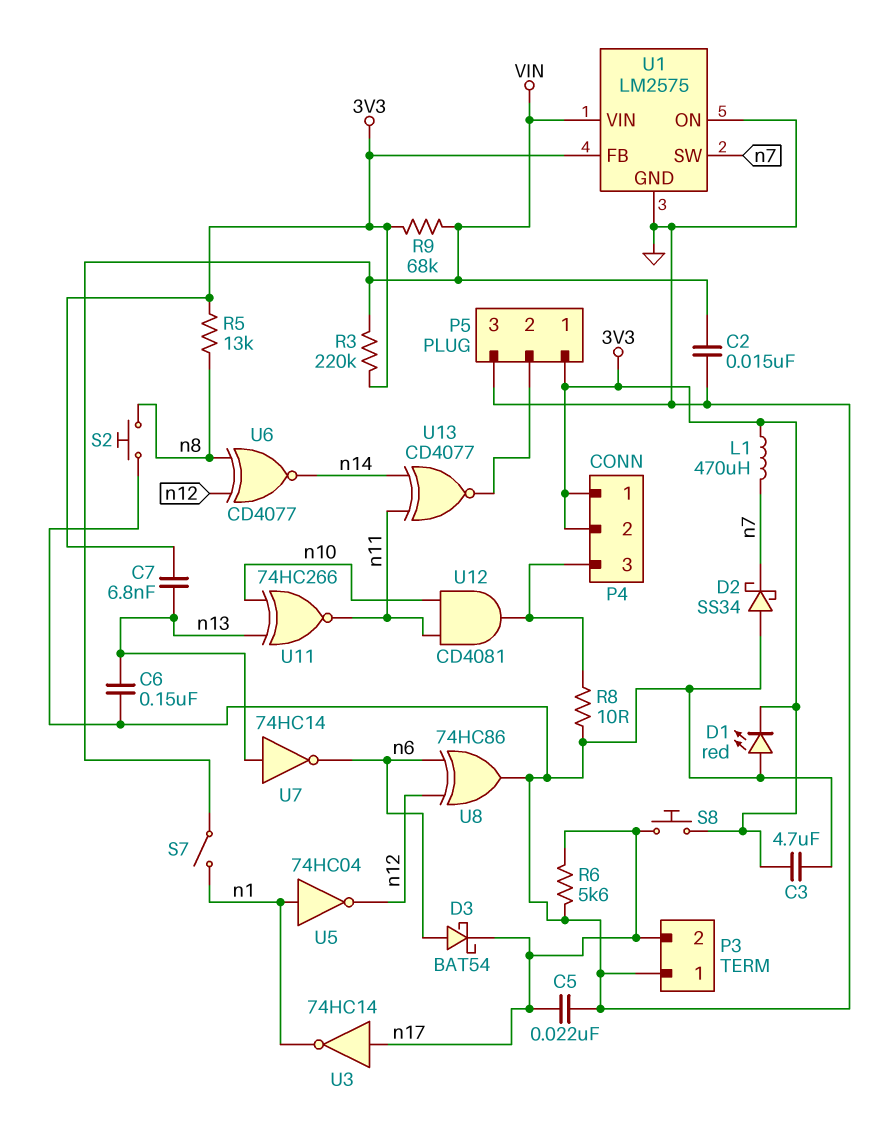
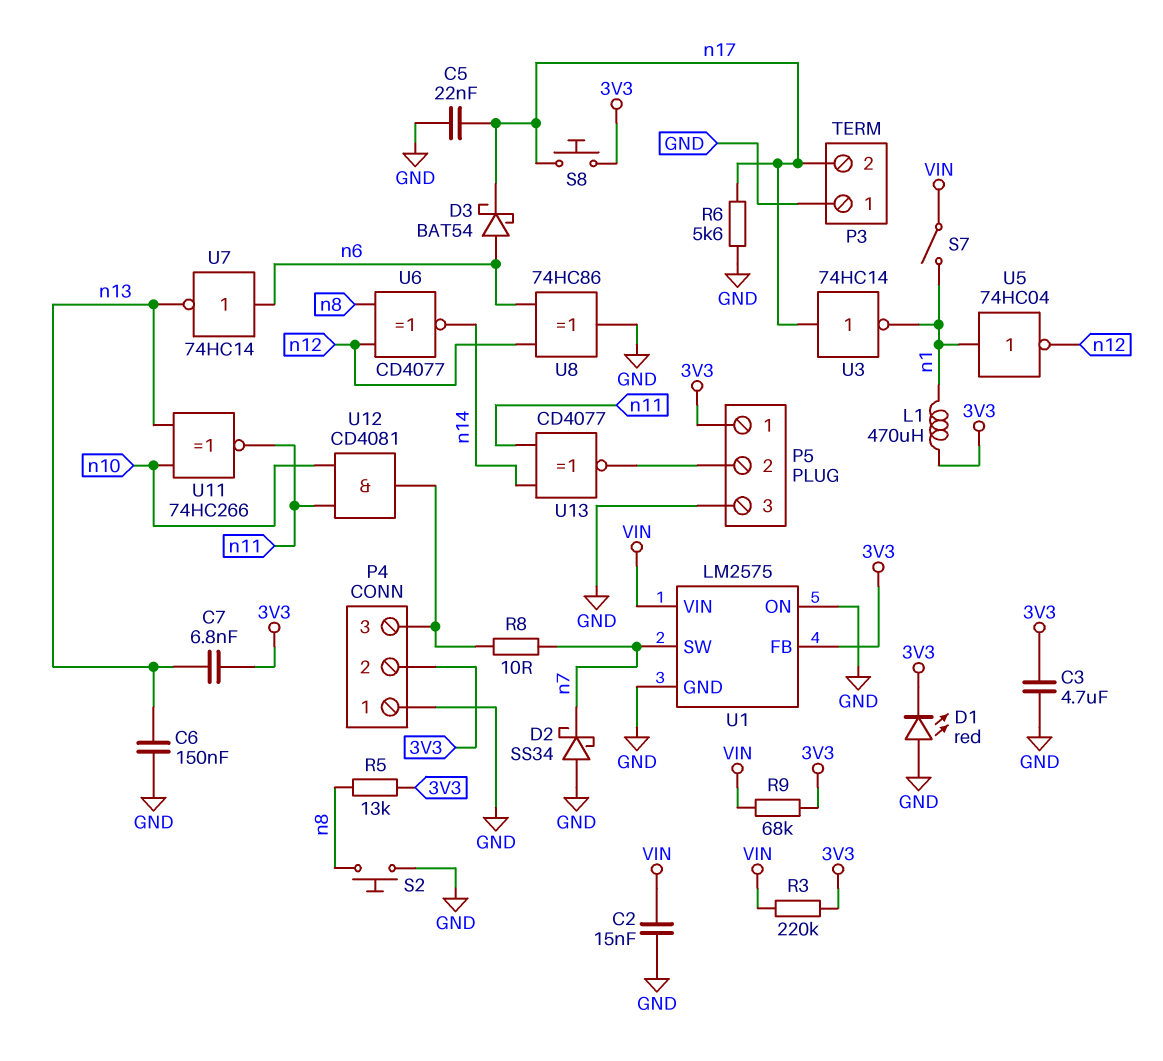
L1: 470uH (3V3, n7) -> 470uH (3V3, n1)
P4 pin 1: 3V3 -> GND
R8: 10 (GND, P4/3) -> 10 (P4/3, n7)
U7: NOT 74HC14 (in n13, out n6) -> NOT 74HC14 (in n6, out n13)

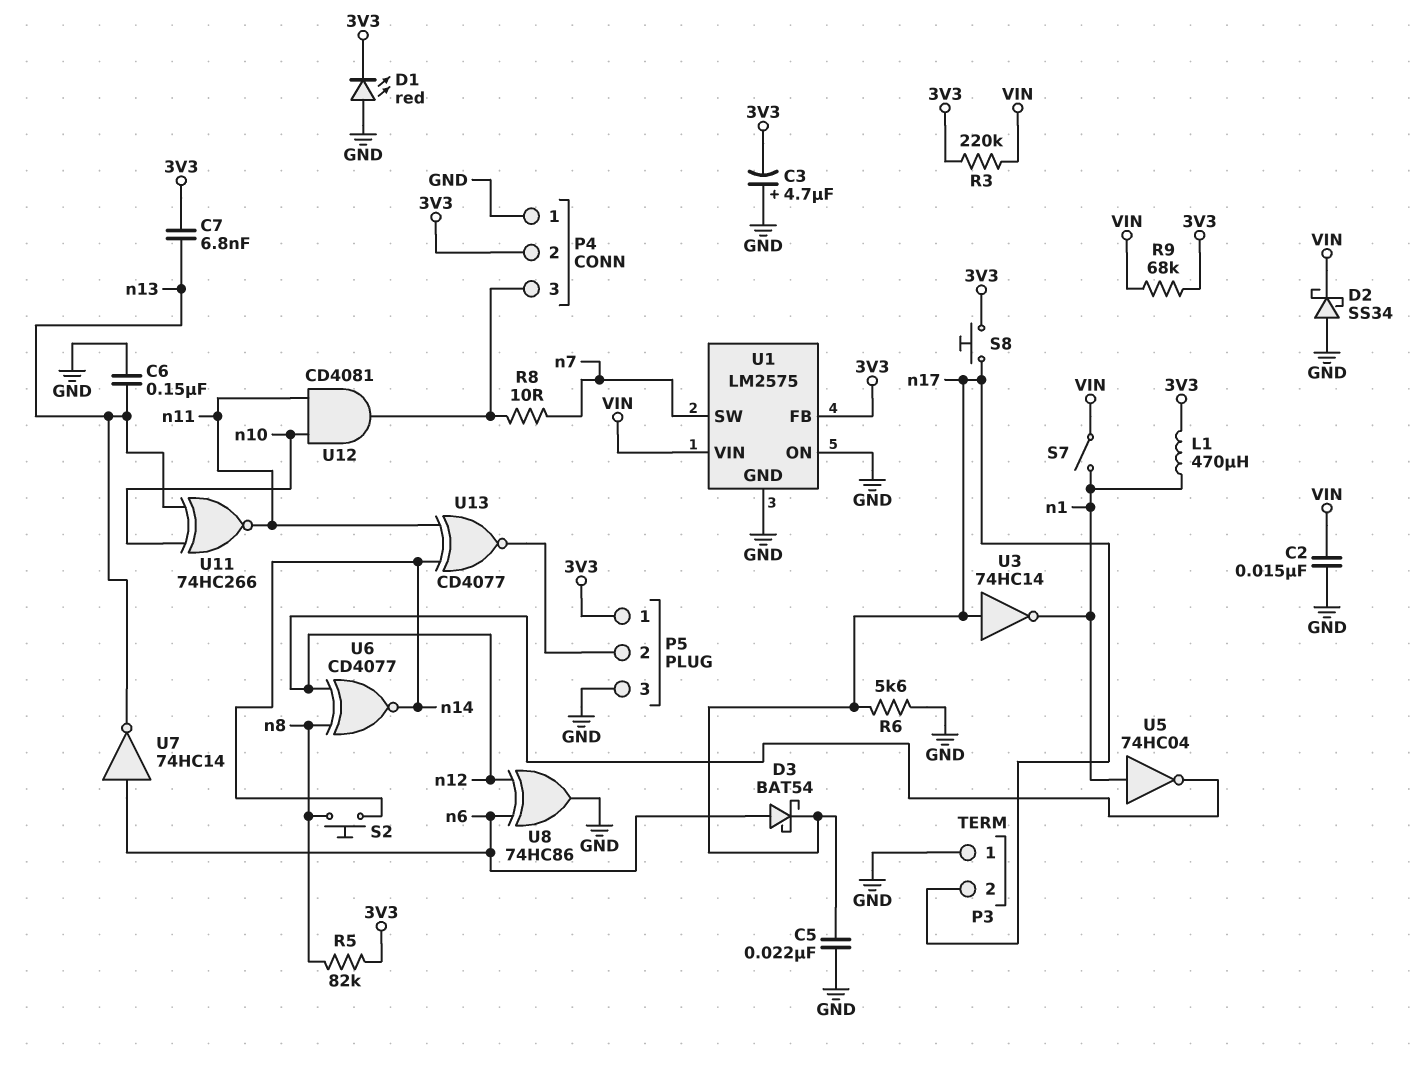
C3: 4.7uF (3V3, GND) -> 4.7uF (plus GND, minus 3V3)
D2: schottky SS34 (A GND, K n7) -> schottky SS34 (A GND, K VIN)
R5: 13k (3V3, n8) -> 82k (3V3, n8)
S2: button (GND, n8) -> button (n8, n14)

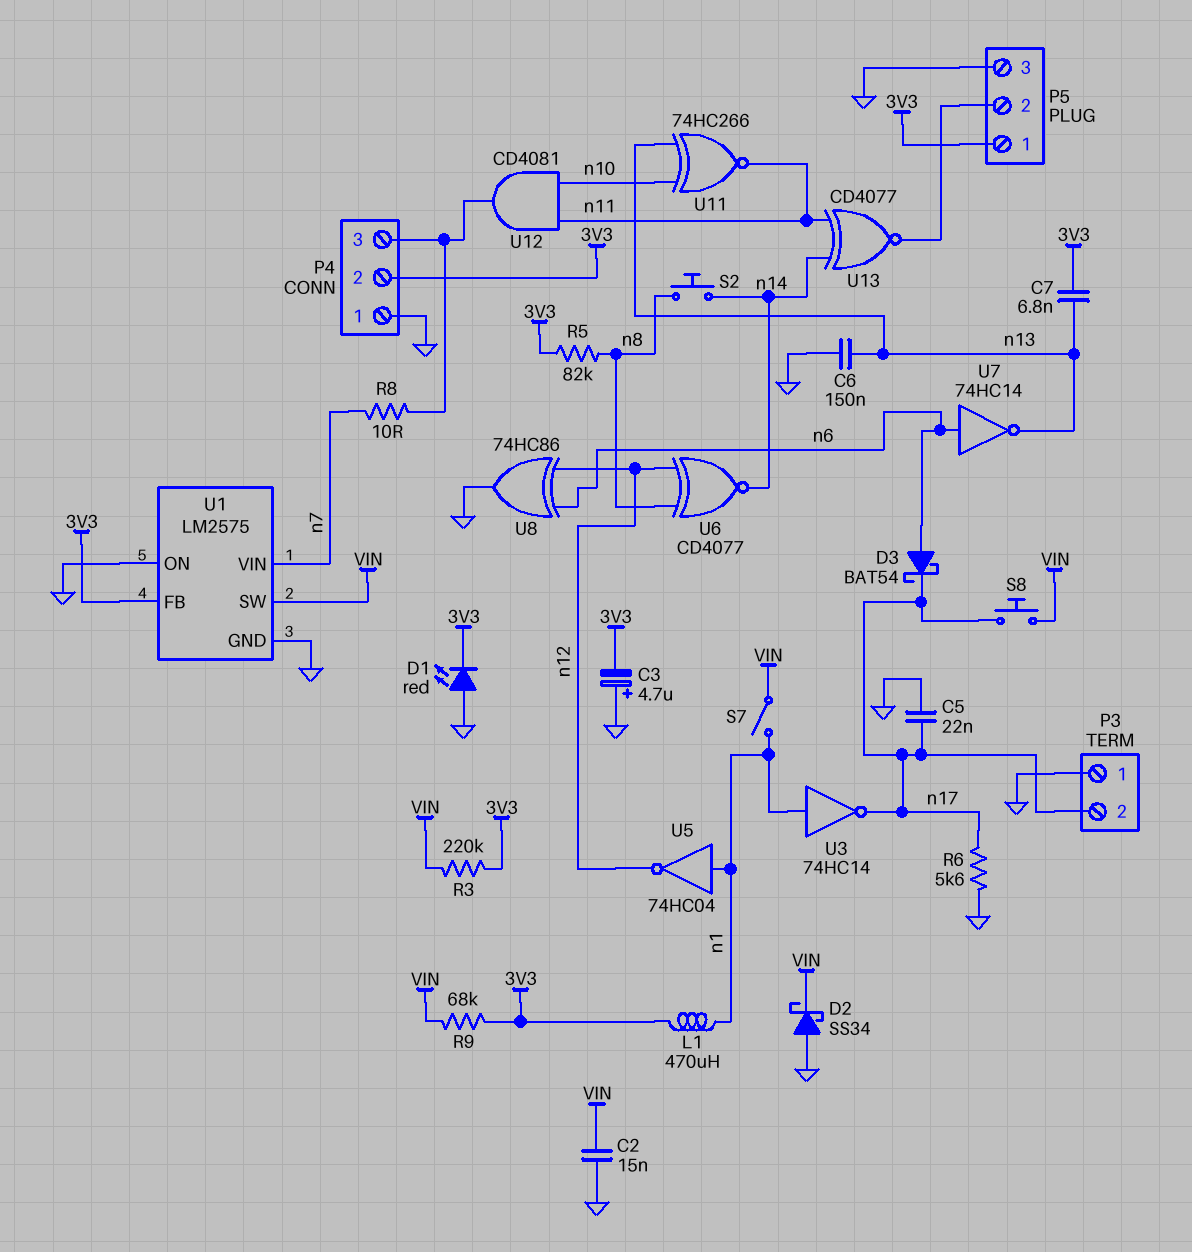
S8: button (3V3, n17) -> button (VIN, n17)
U1 pin SW: n7 -> VIN
U1 pin VIN: VIN -> n7
U3: NOT 74HC14 (in n17, out n1) -> NOT 74HC14 (in n1, out n17)

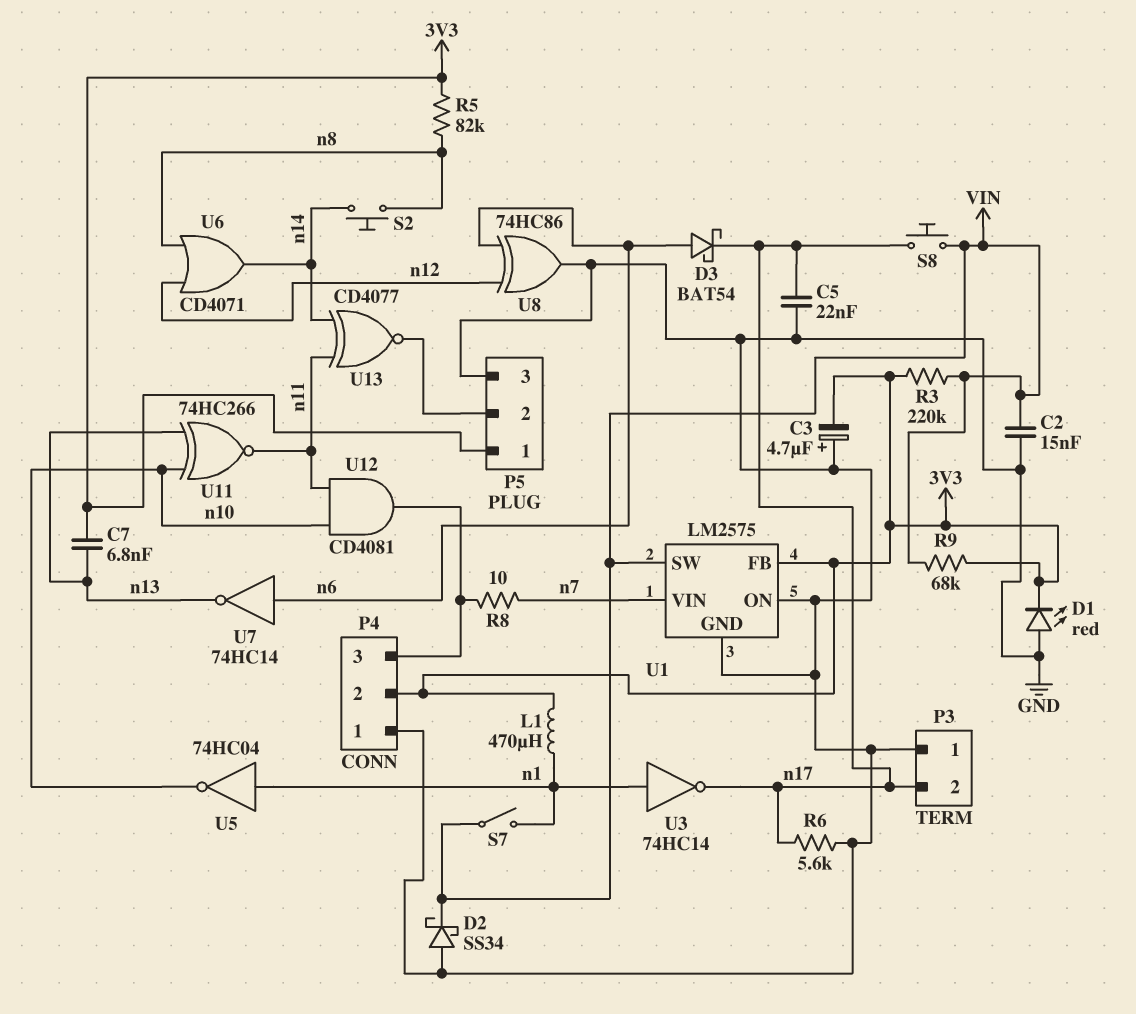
C6: 150nF (GND, n13) -> none
U5: NOT 74HC04 (in n1, out n12) -> NOT 74HC04 (in n1, out n10)
U6: XNOR CD4077 (in n8, in n12, out n14) -> OR CD4071 (in n8, in n12, out n14)

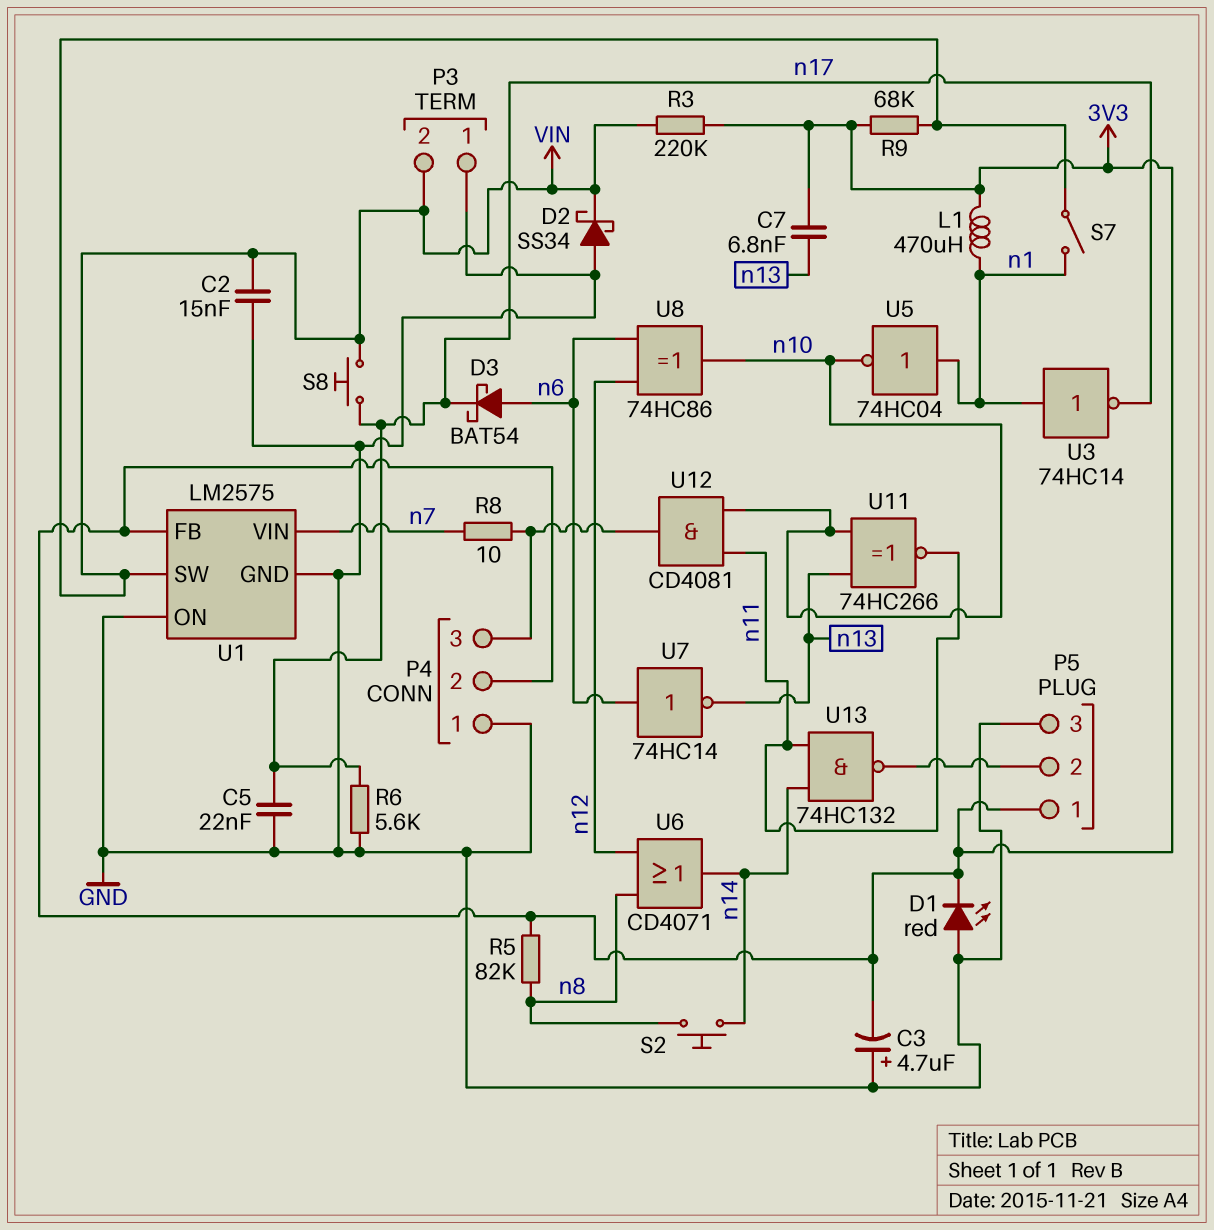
P3 pin 2: n17 -> VIN
U8: XOR 74HC86 (in n6, in n12, out GND) -> XOR 74HC86 (in n6, in n12, out n10)
U13: XNOR CD4077 (in n11, in n14, out P5/2) -> NAND 74HC132 (in n11, in n14, out P5/2)

